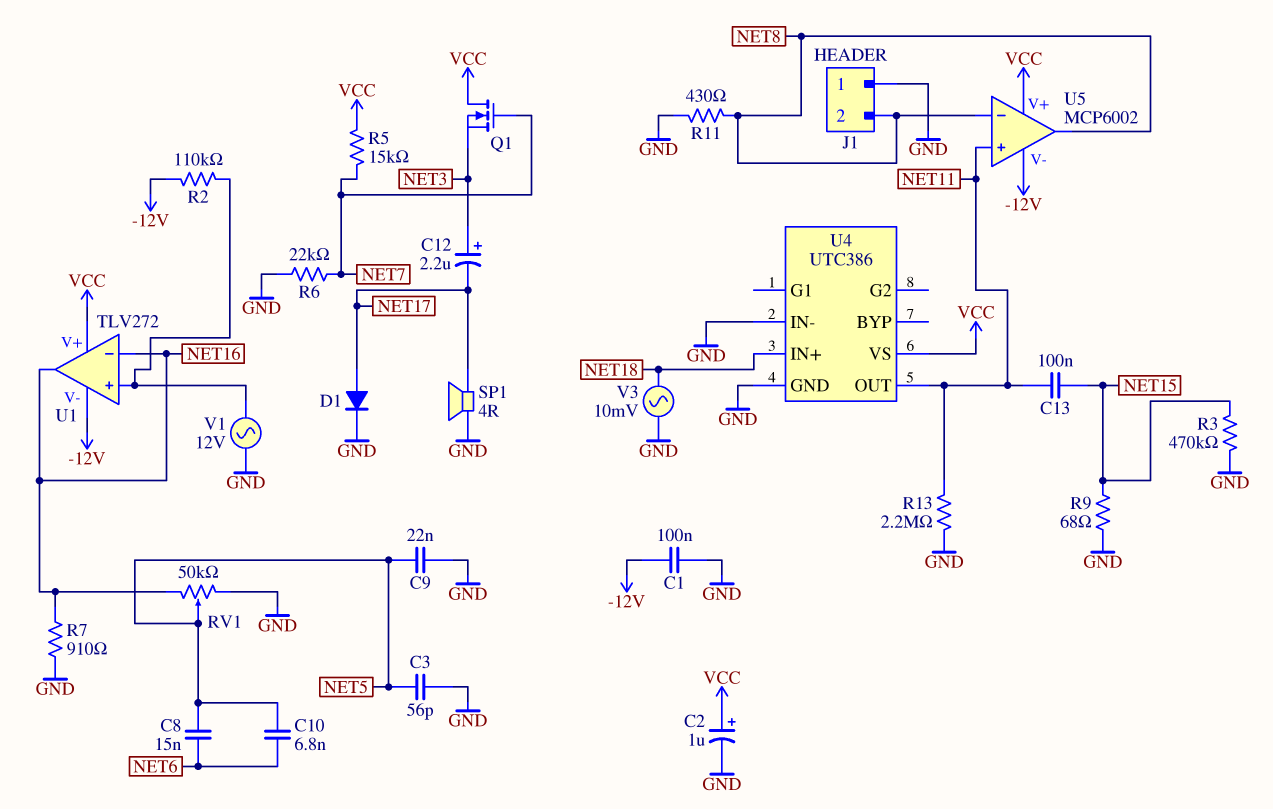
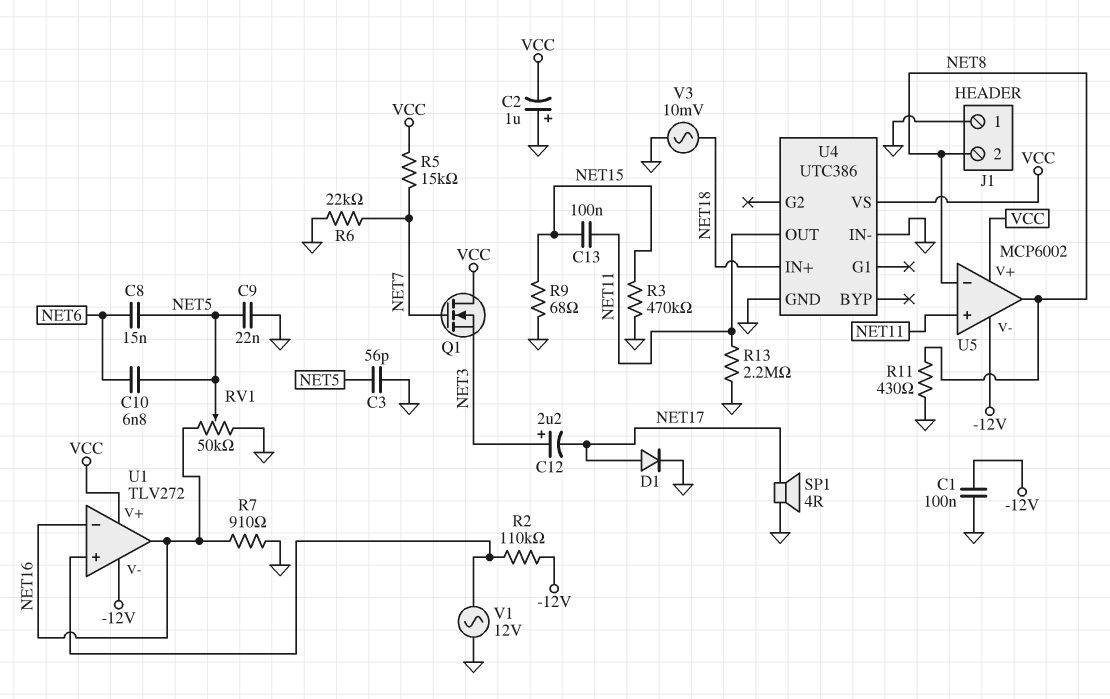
C2: 1uF (plus VCC, minus GND) -> 1uF (plus GND, minus VCC)

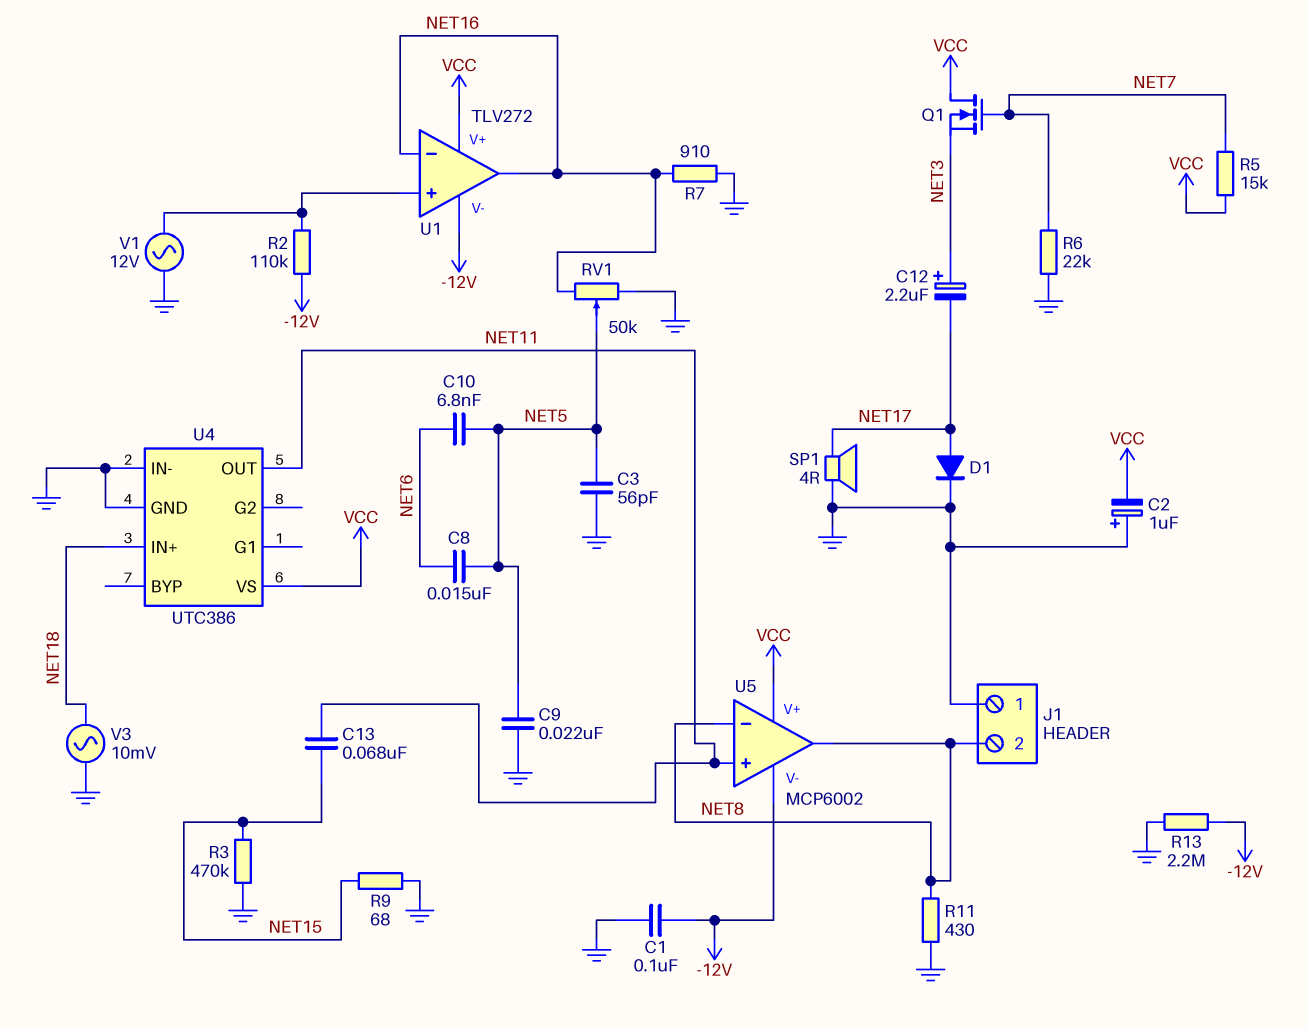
C13: 100nF (NET11, NET15) -> 68nF (NET11, NET15)
R13: 2.2M (GND, NET11) -> 2.2M (-12V, GND)

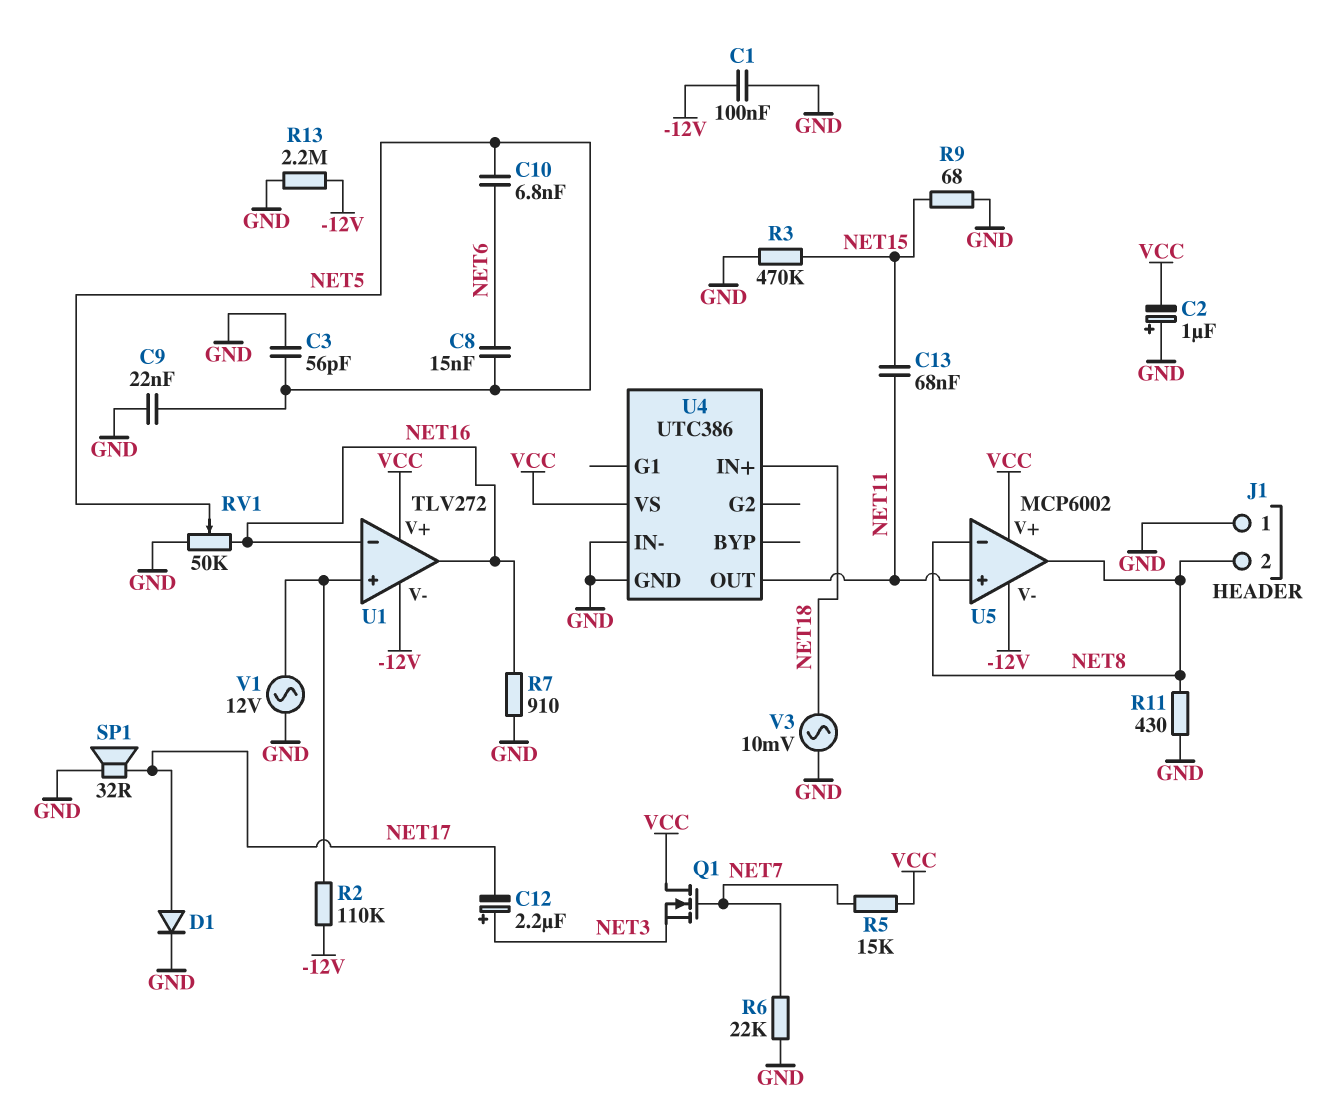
SP1: speaker 4R (GND, NET17) -> speaker 32R (GND, NET17)

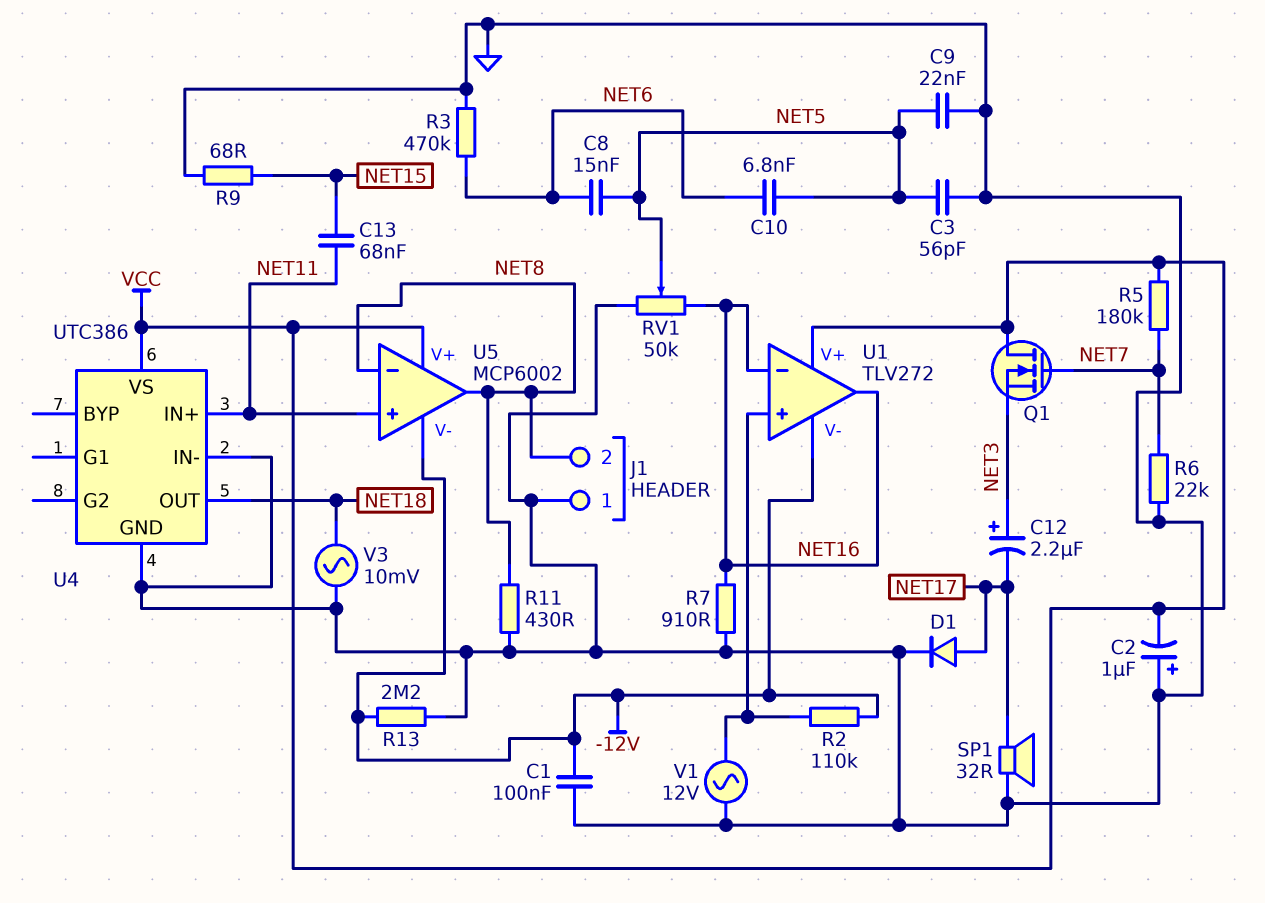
R3: 470k (GND, NET15) -> 470k (GND, NET6)
R5: 15k (NET7, VCC) -> 180k (NET7, VCC)
U4 pin IN+: NET18 -> NET11
U4 pin OUT: NET11 -> NET18

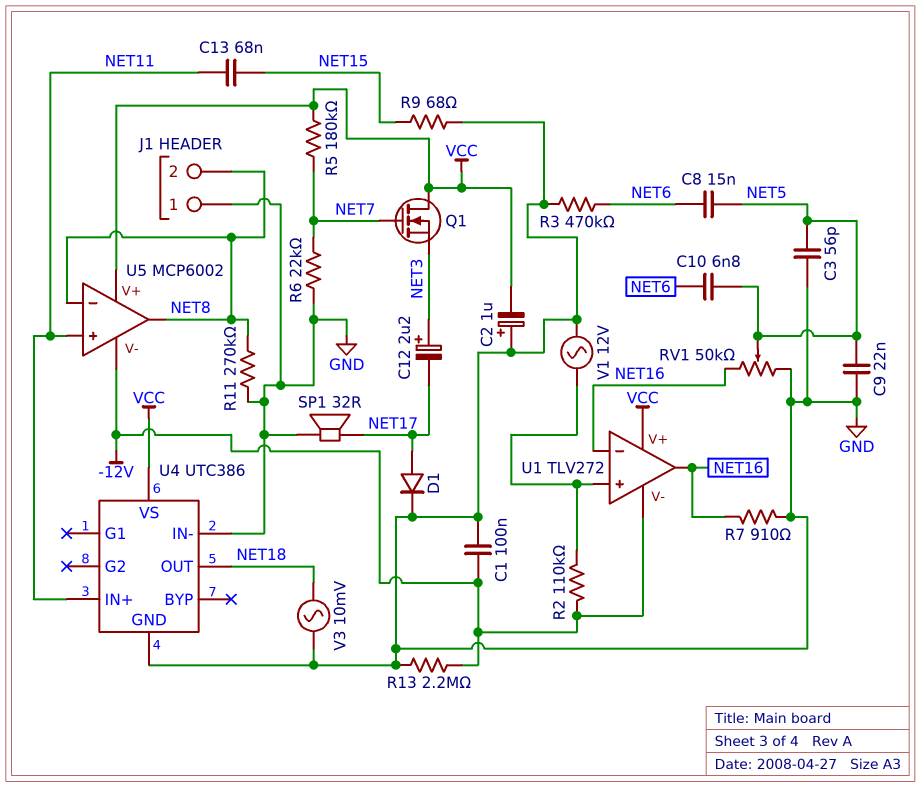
R11: 430 (GND, NET8) -> 270k (GND, NET8)

